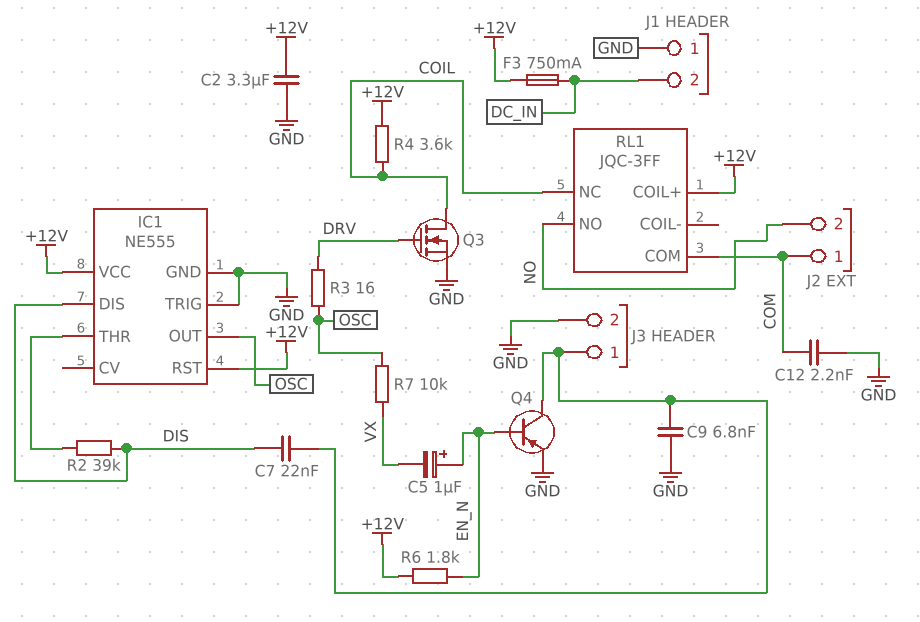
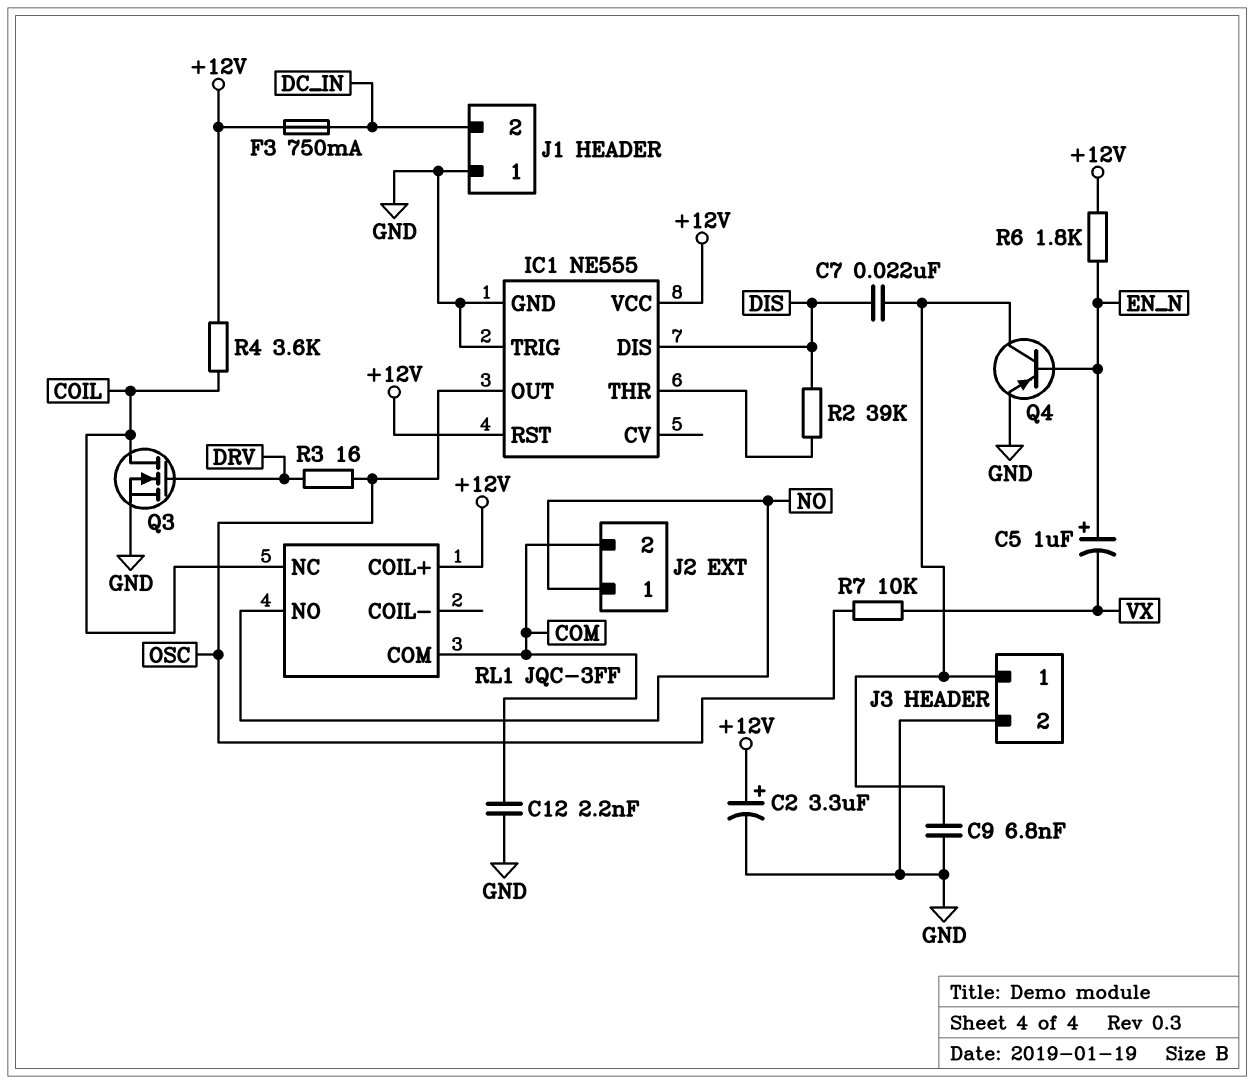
C2: 3.3uF (+12V, GND) -> 3.3uF (plus +12V, minus GND)
J2 pin 1: COM -> NO
J2 pin 2: NO -> COM

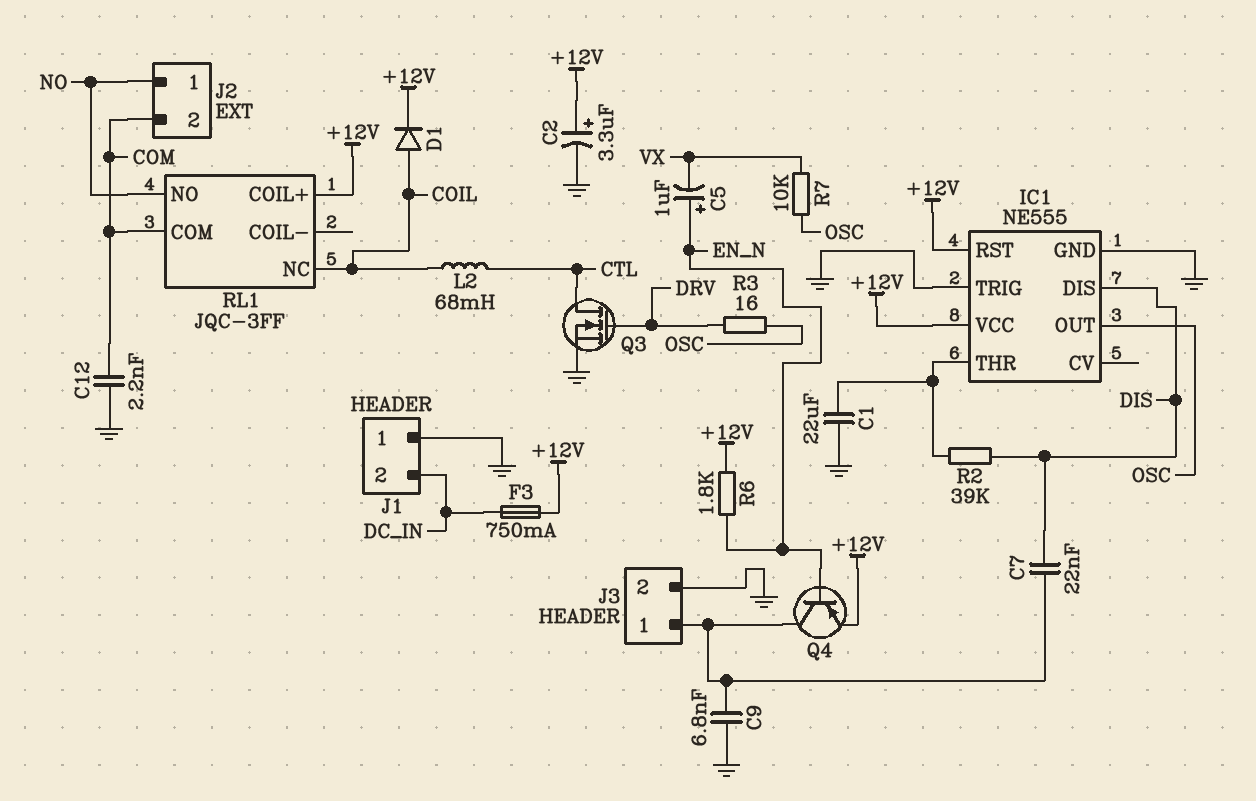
C1: none -> 22uF (GND, IC1/THR)
D1: none -> diode (A COIL, K +12V)
L2: none -> 68mH (COIL, CTL)
Q3: NMOS (G DRV, D COIL, S GND) -> NMOS (G DRV, D CTL, S GND)
Q4: PNP (B EN_N, C J3/1, E GND) -> PNP (B EN_N, C J3/1, E +12V)
R4: 3.6k (+12V, COIL) -> none

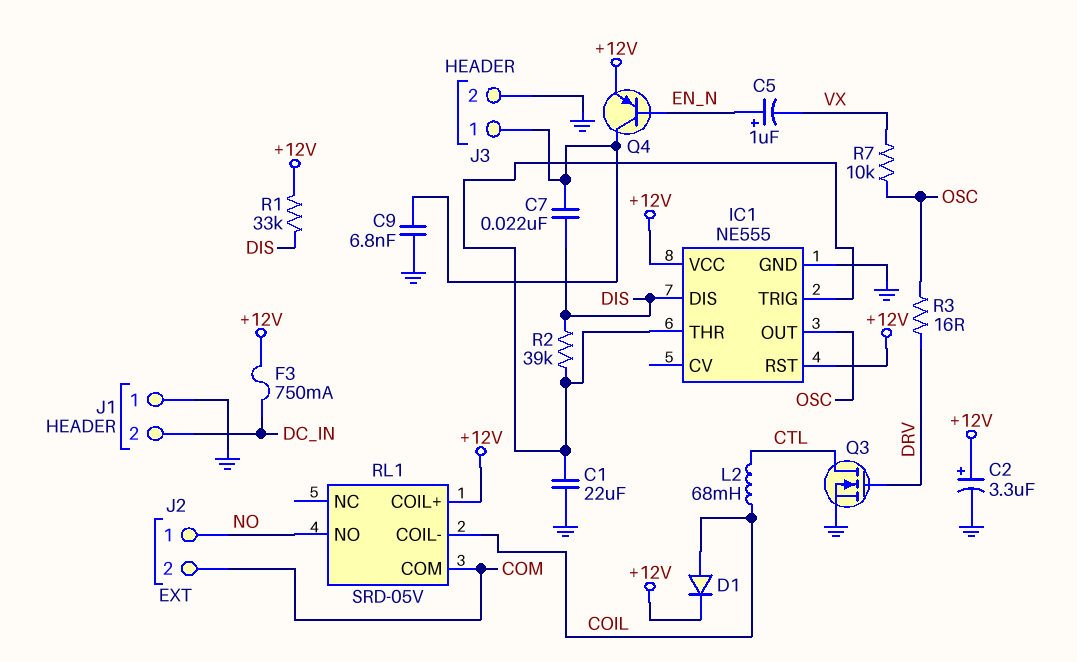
C12: 2.2nF (COM, GND) -> none
IC1 pin TRIG: GND -> IC1/THR
R1: none -> 33k (+12V, DIS)
R6: 1.8k (+12V, EN_N) -> none
RL1: JQC-3FF -> SRD-05V
RL1 pin COIL-: none -> COIL
RL1 pin NC: COIL -> none

